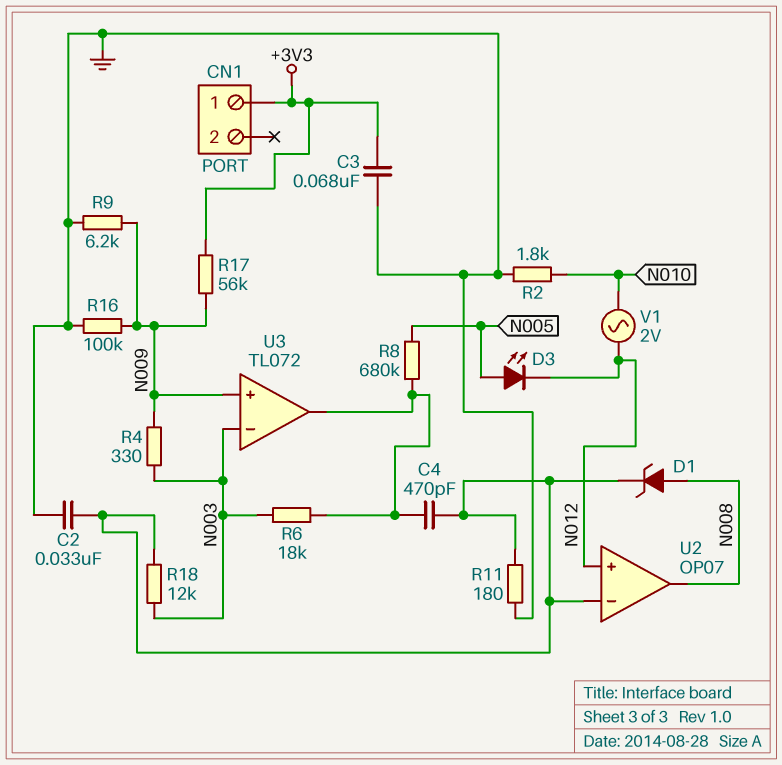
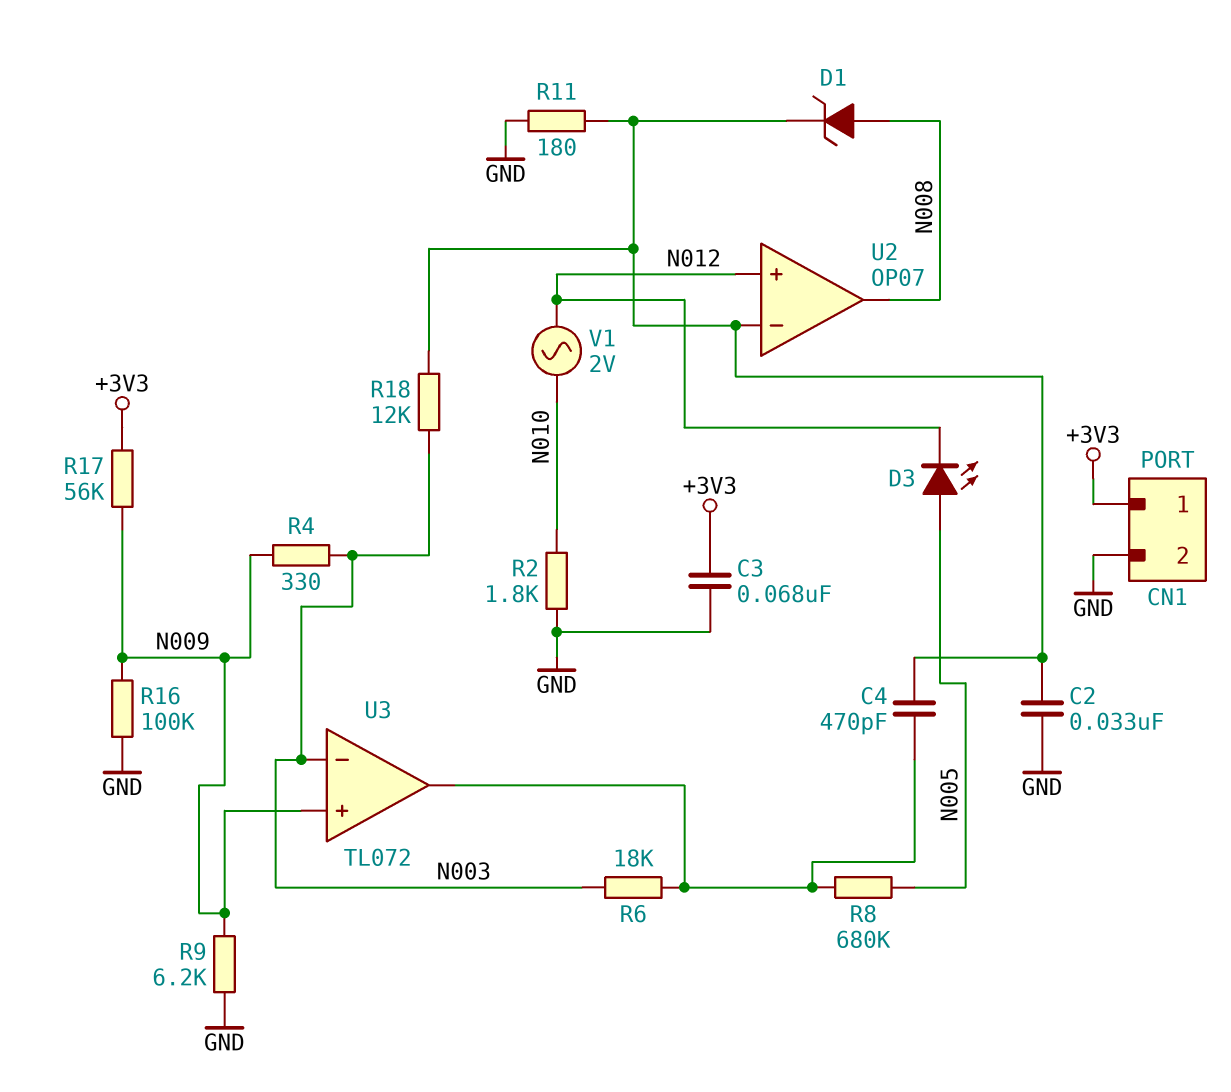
CN1 pin 2: none -> GND

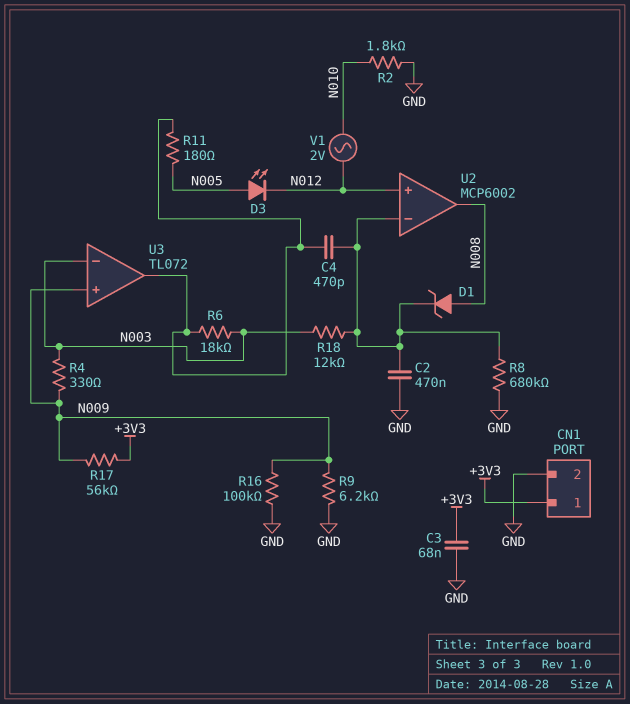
C2: 33nF (GND, U2/in-) -> 470nF (GND, U2/in-)
R8: 680k (N005, U3/out) -> 680k (GND, U2/in-)
R11: 180 (GND, U2/in-) -> 180 (N005, U3/out)
U2: OP07 -> MCP6002

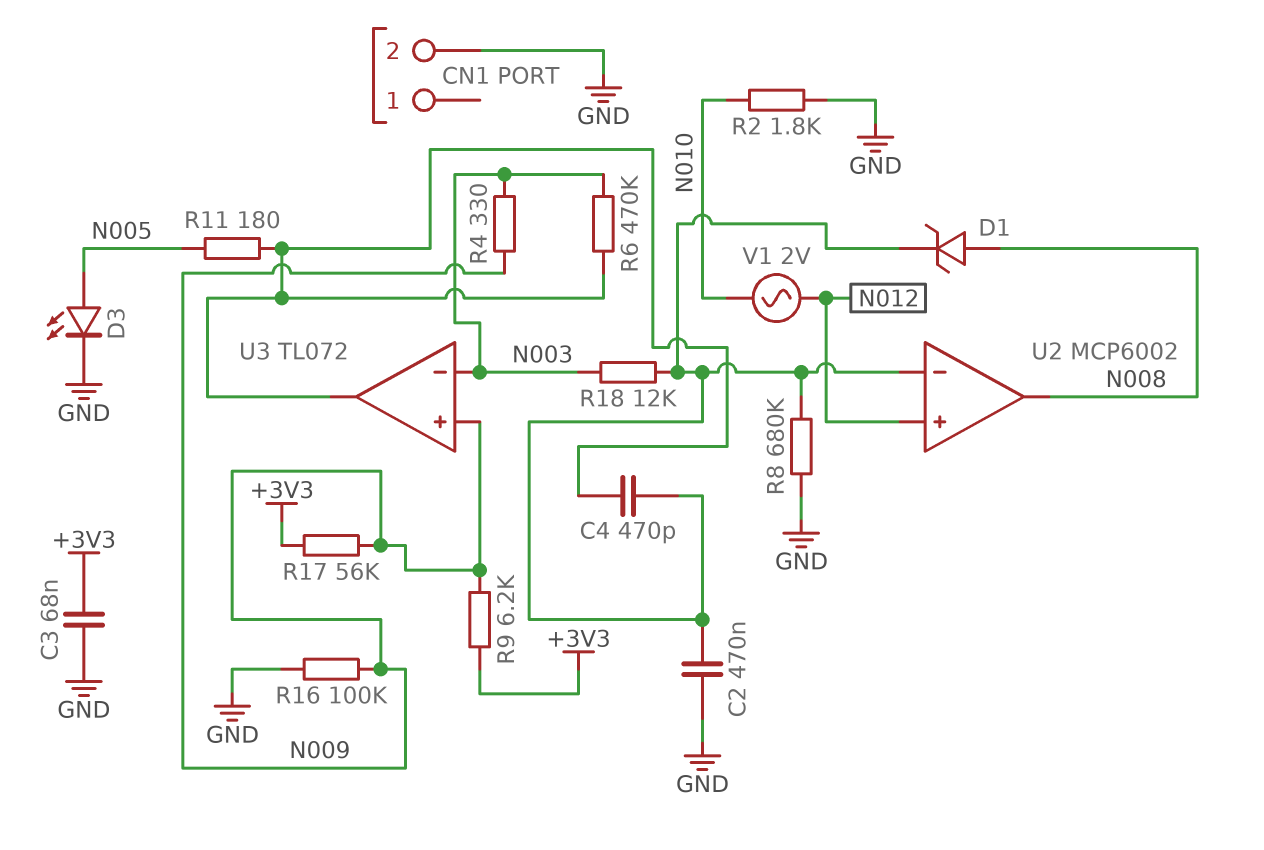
CN1 pin 1: +3V3 -> none
D3: LED (A N005, K N012) -> LED (A N005, K GND)
R6: 18k (N003, U3/out) -> 470k (N003, U3/out)
R9: 6.2k (GND, N009) -> 6.2k (+3V3, N009)

